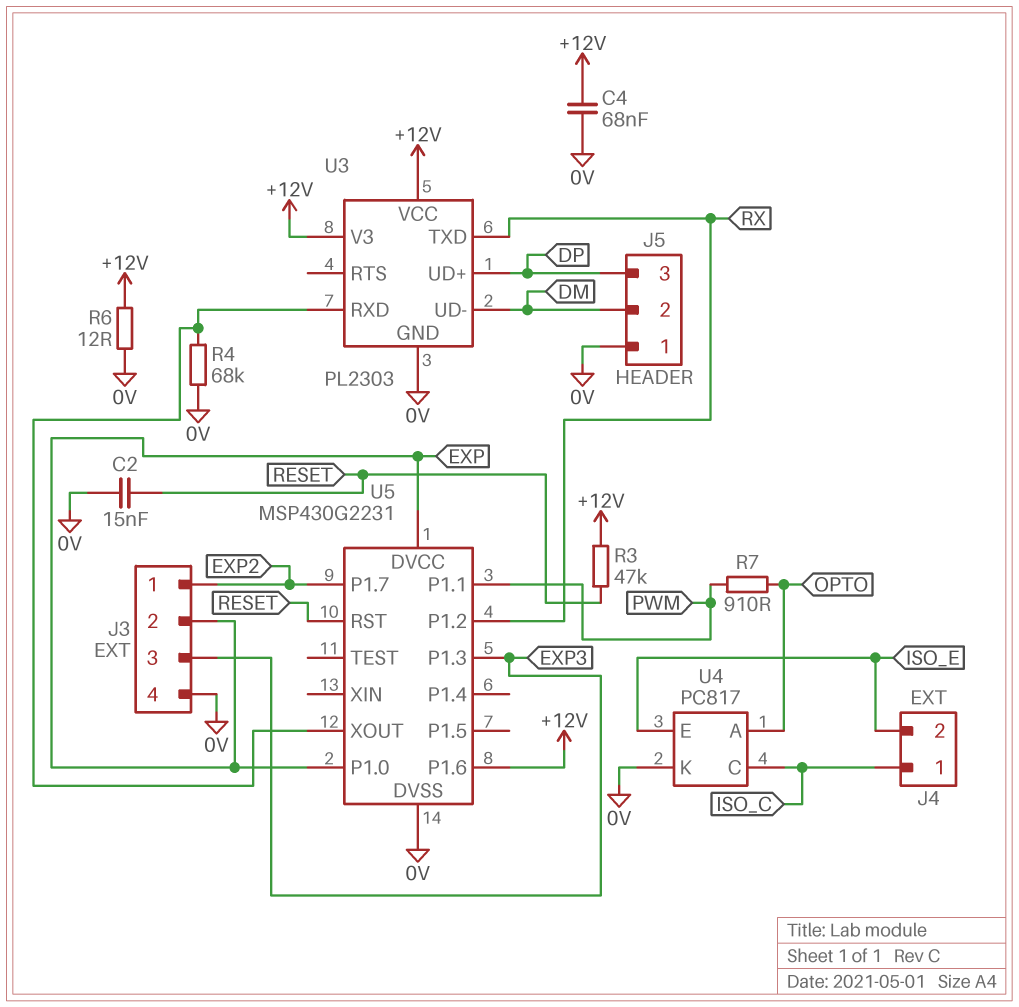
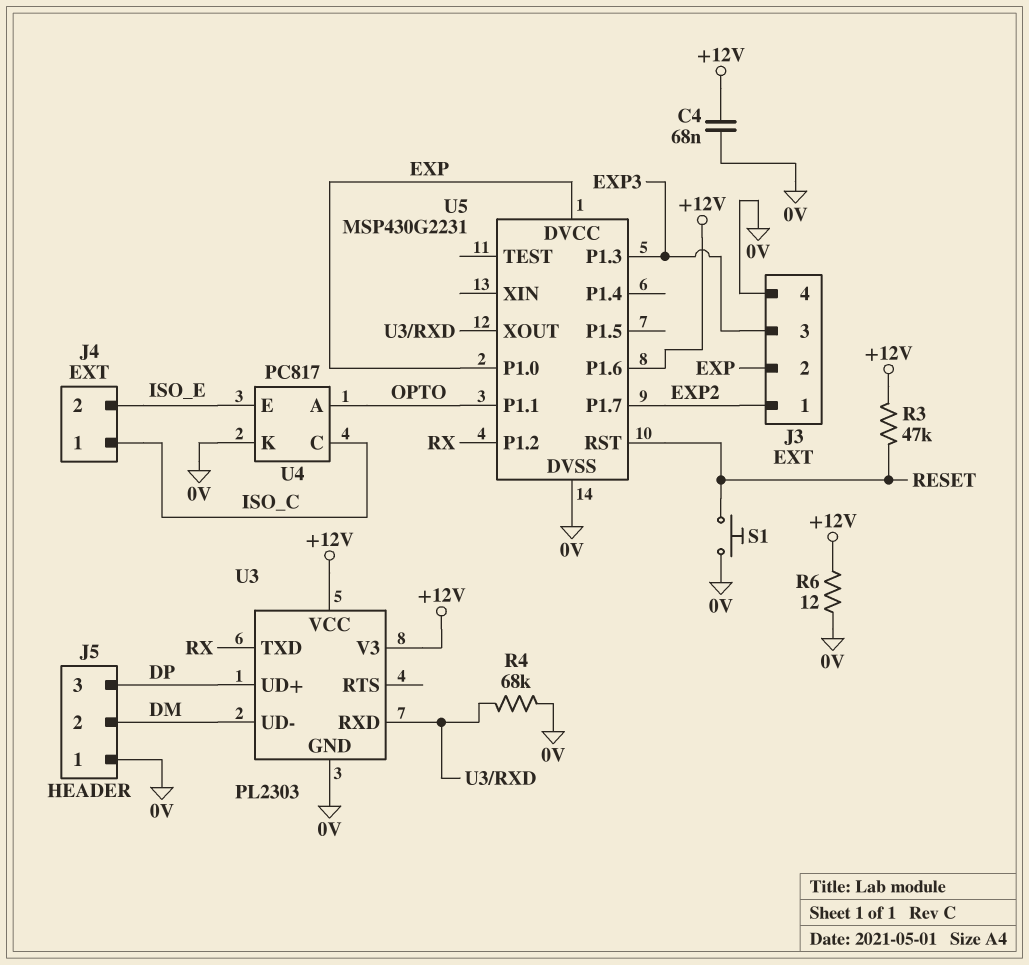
C2: 15nF (0V, RESET) -> none
R7: 910 (OPTO, PWM) -> none
S1: none -> button (0V, RESET)
U5 pin P1.1: PWM -> OPTO

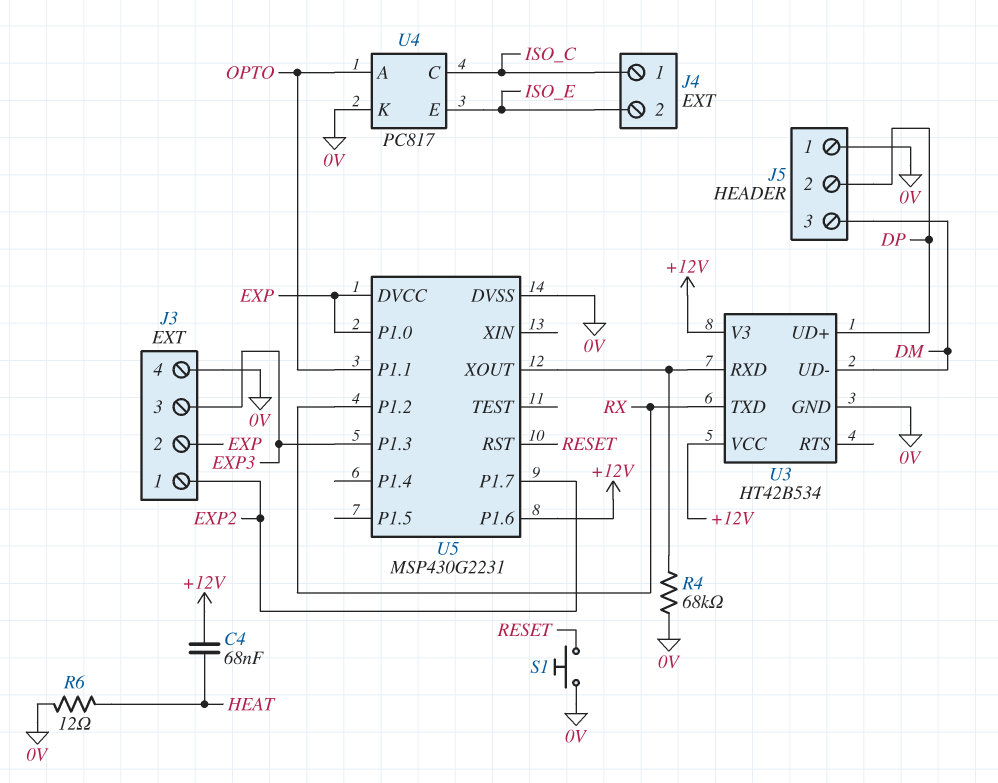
C4: 68nF (+12V, 0V) -> 68nF (+12V, HEAT)
J5 pin 2: DM -> DP
J5 pin 3: DP -> DM
R3: 47k (+12V, RESET) -> none
R6: 12 (+12V, 0V) -> 12 (0V, HEAT)
U3: PL2303 -> HT42B534

